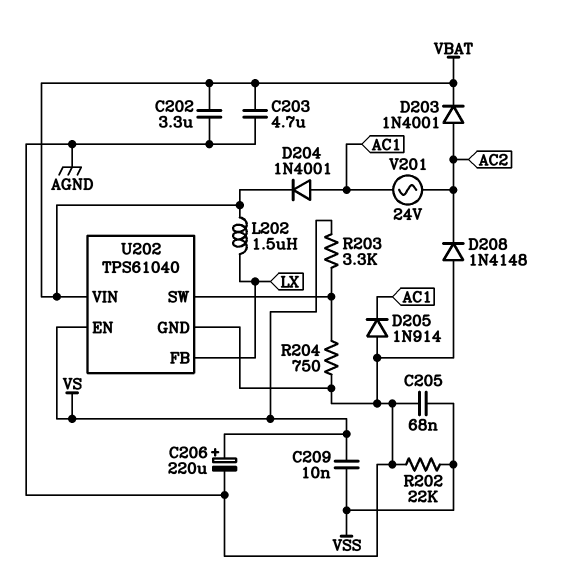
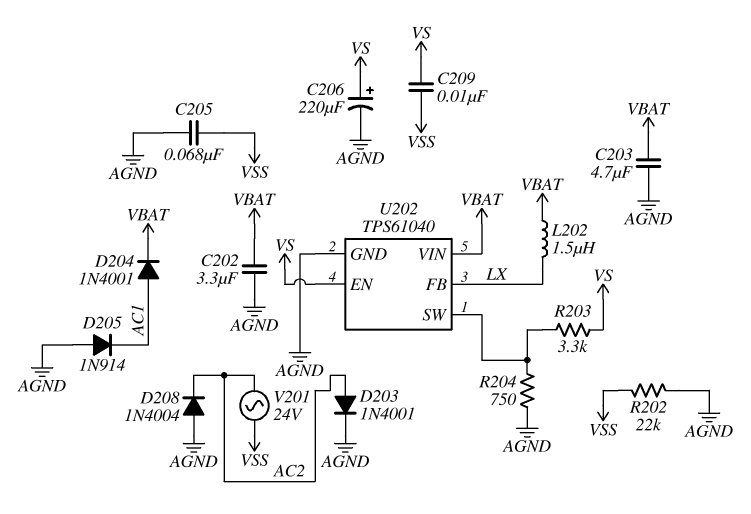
D203: diode 1N4001 (A AC2, K VBAT) -> diode 1N4001 (A AC2, K AGND)
D208: diode 1N4148 (A AGND, K AC2) -> diode 1N4004 (A AGND, K AC2)
V201: AC 24V (AC1, AC2) -> AC 24V (AC2, VSS)

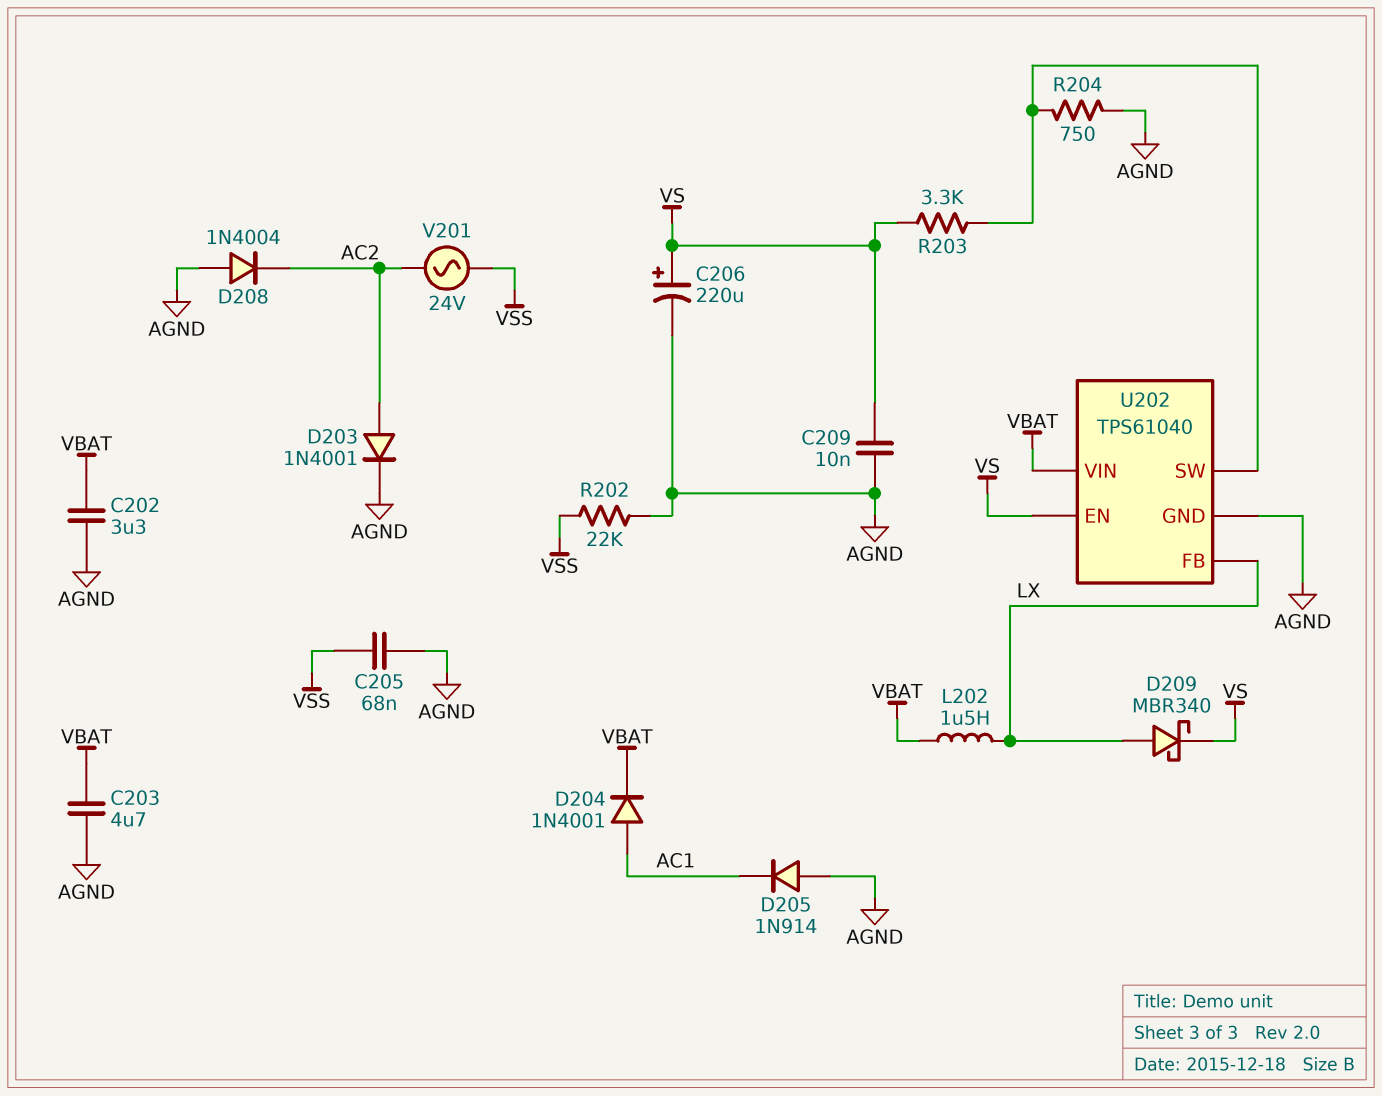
C209: 10nF (VS, VSS) -> 10nF (AGND, VS)
D209: none -> schottky MBR340 (A LX, K VS)

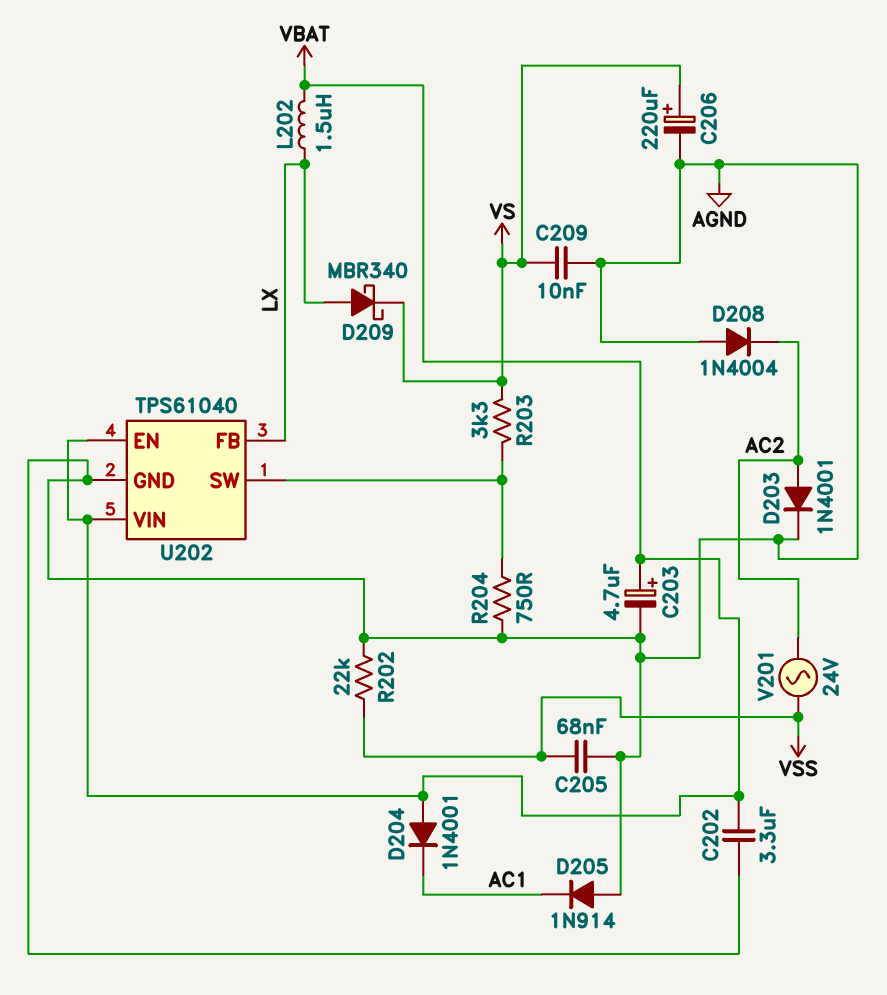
C203: 4.7uF (AGND, VBAT) -> 4.7uF (plus VBAT, minus AGND)
D204: diode 1N4001 (A AC1, K VBAT) -> diode 1N4001 (A VBAT, K AC1)
U202 pin EN: VS -> VBAT

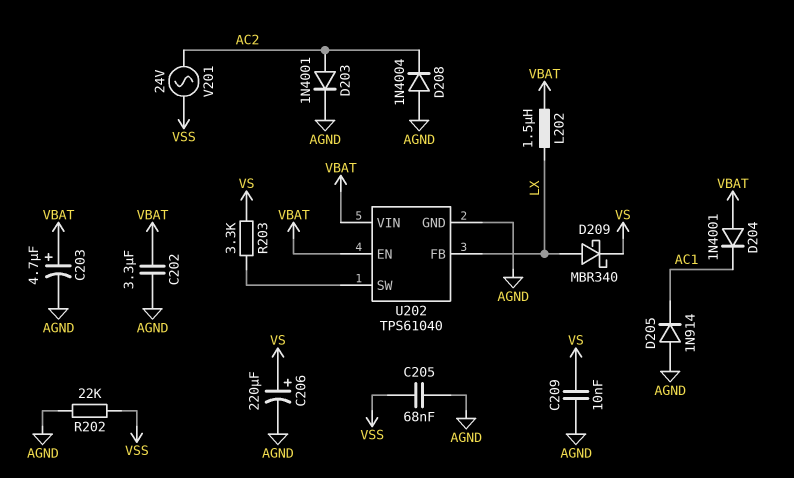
R204: 750 (AGND, U202/SW) -> none

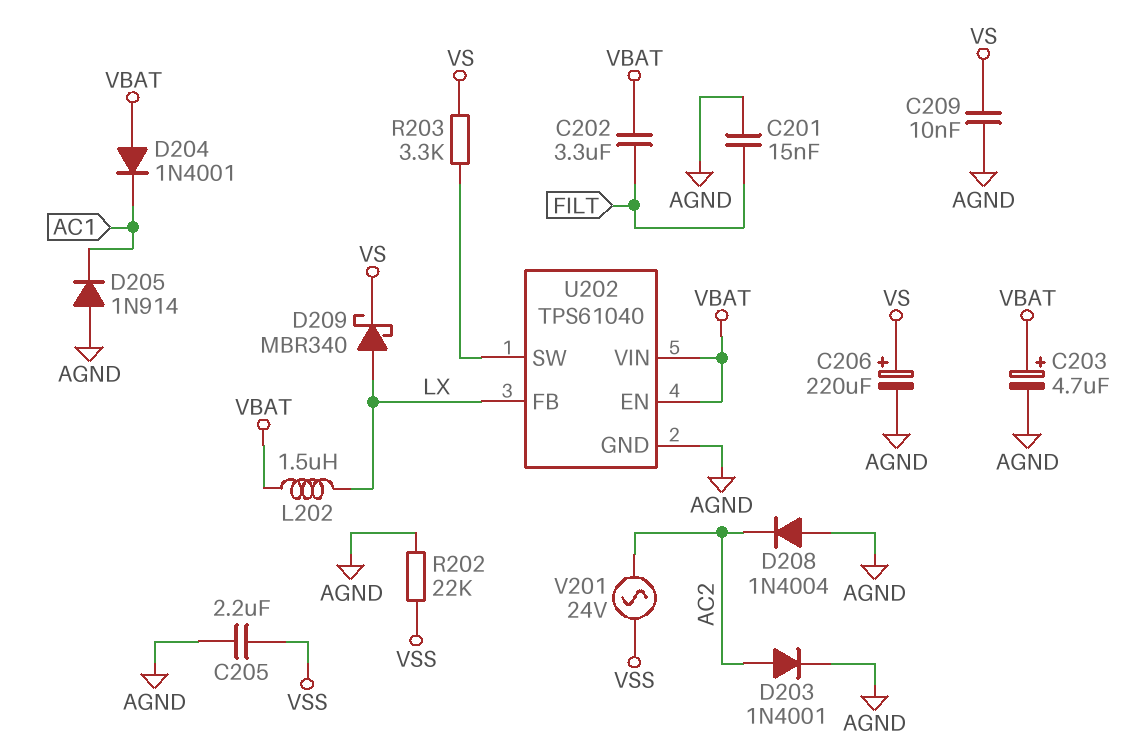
C201: none -> 15nF (AGND, FILT)
C202: 3.3uF (AGND, VBAT) -> 3.3uF (FILT, VBAT)
C205: 68nF (AGND, VSS) -> 2.2uF (AGND, VSS)

